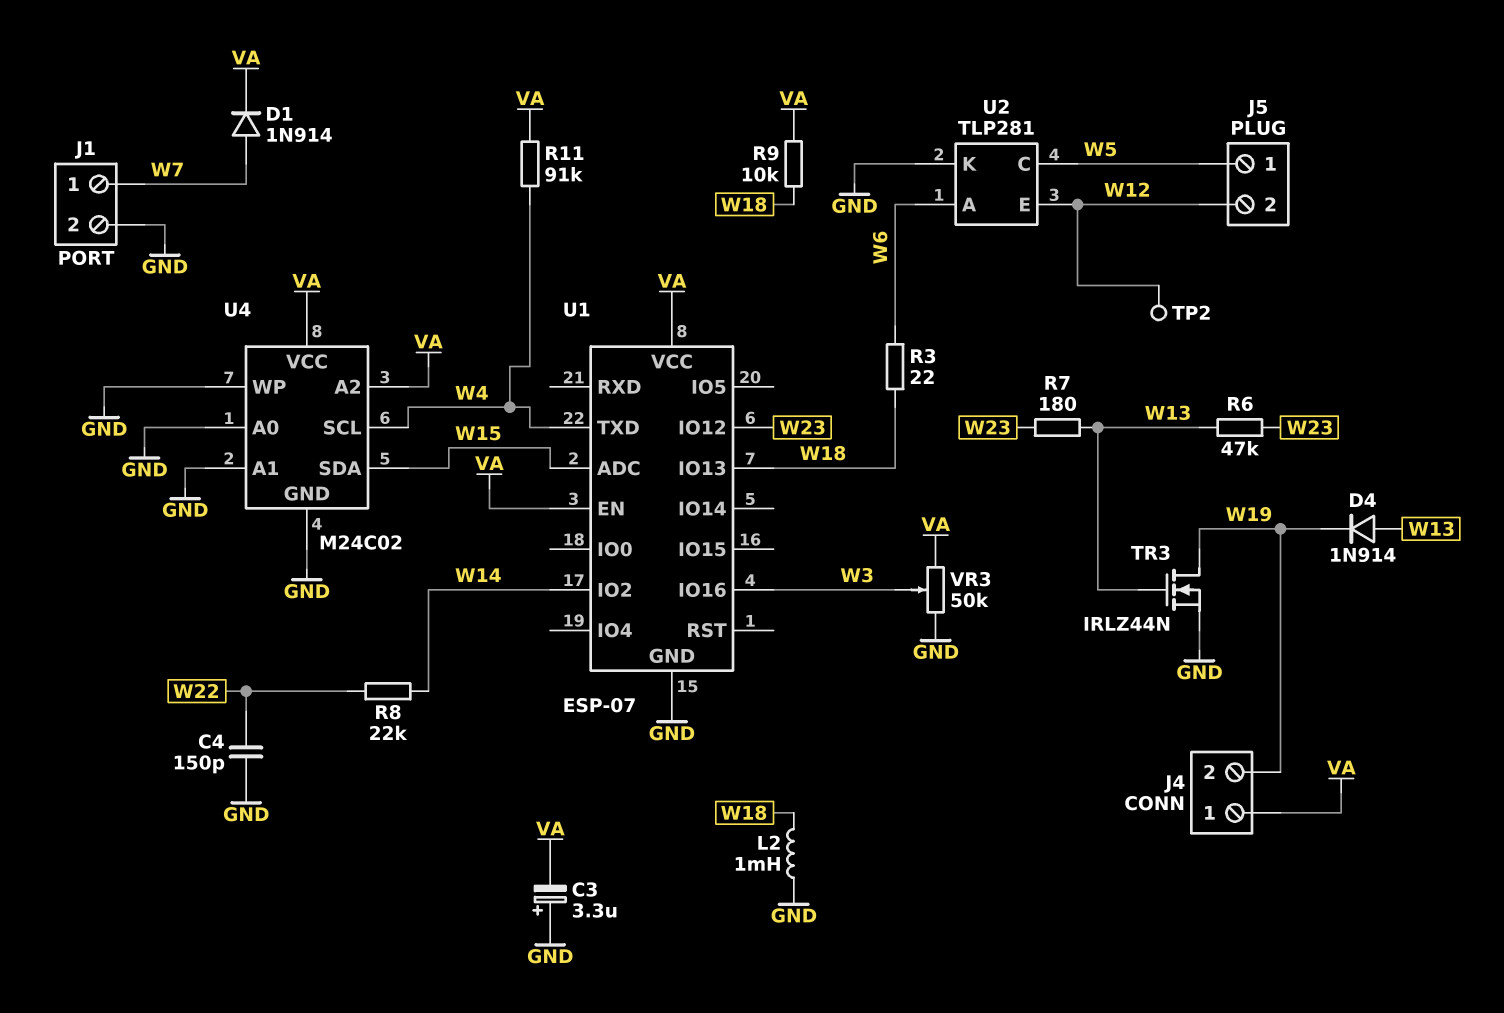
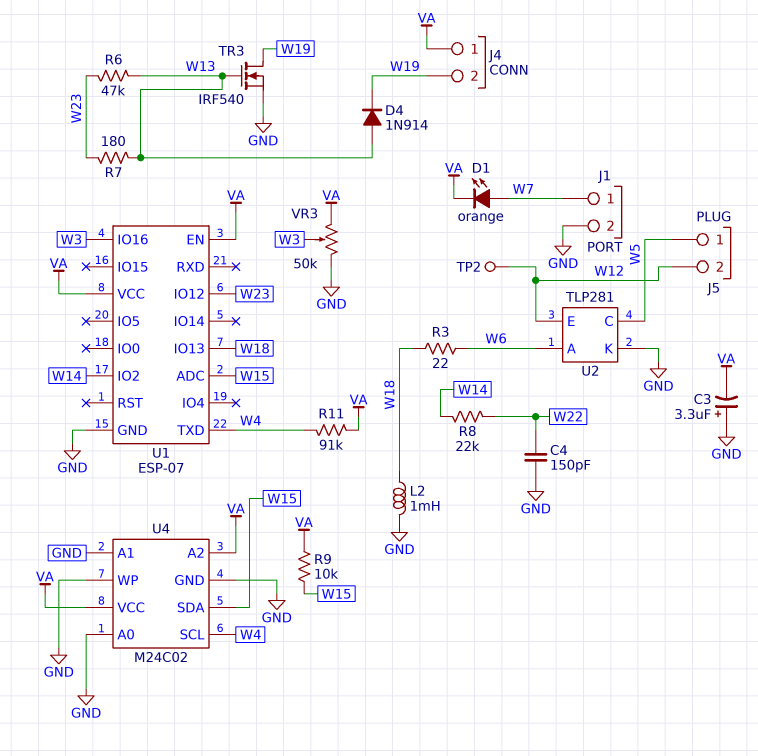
D1: diode 1N914 (A W7, K VA) -> LED orange (A W7, K VA)
R9: 10k (VA, W18) -> 10k (VA, W15)
TR3: NMOS IRLZ44N (G W13, D W19, S GND) -> NMOS IRF540 (G W13, D W19, S GND)

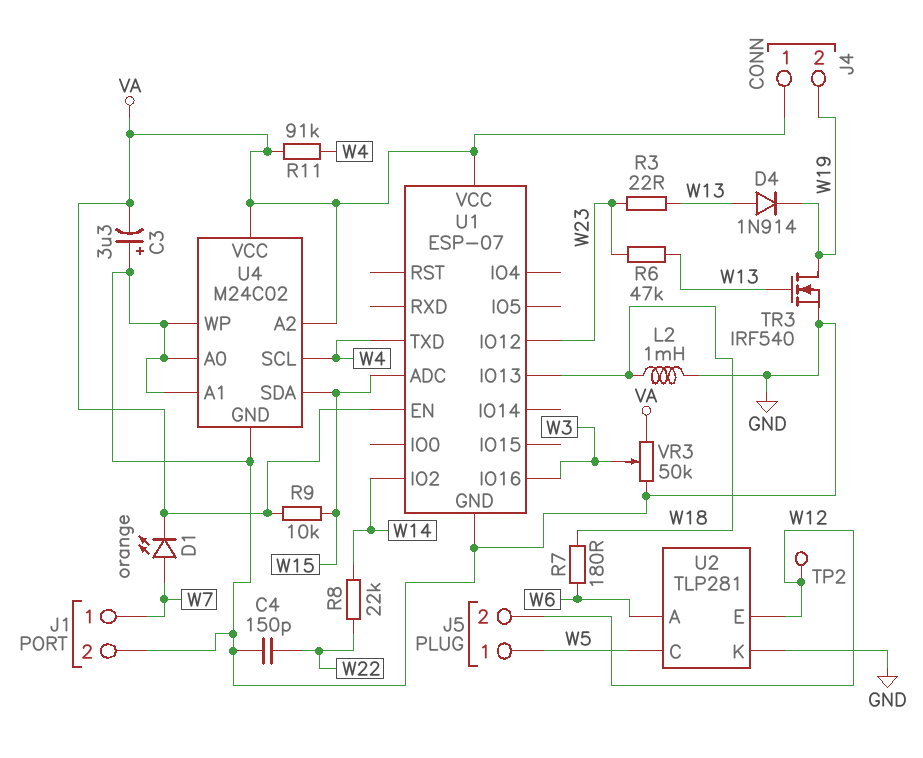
R3: 22 (W6, W18) -> 22 (W13, W23)
R7: 180 (W13, W23) -> 180 (W6, W18)

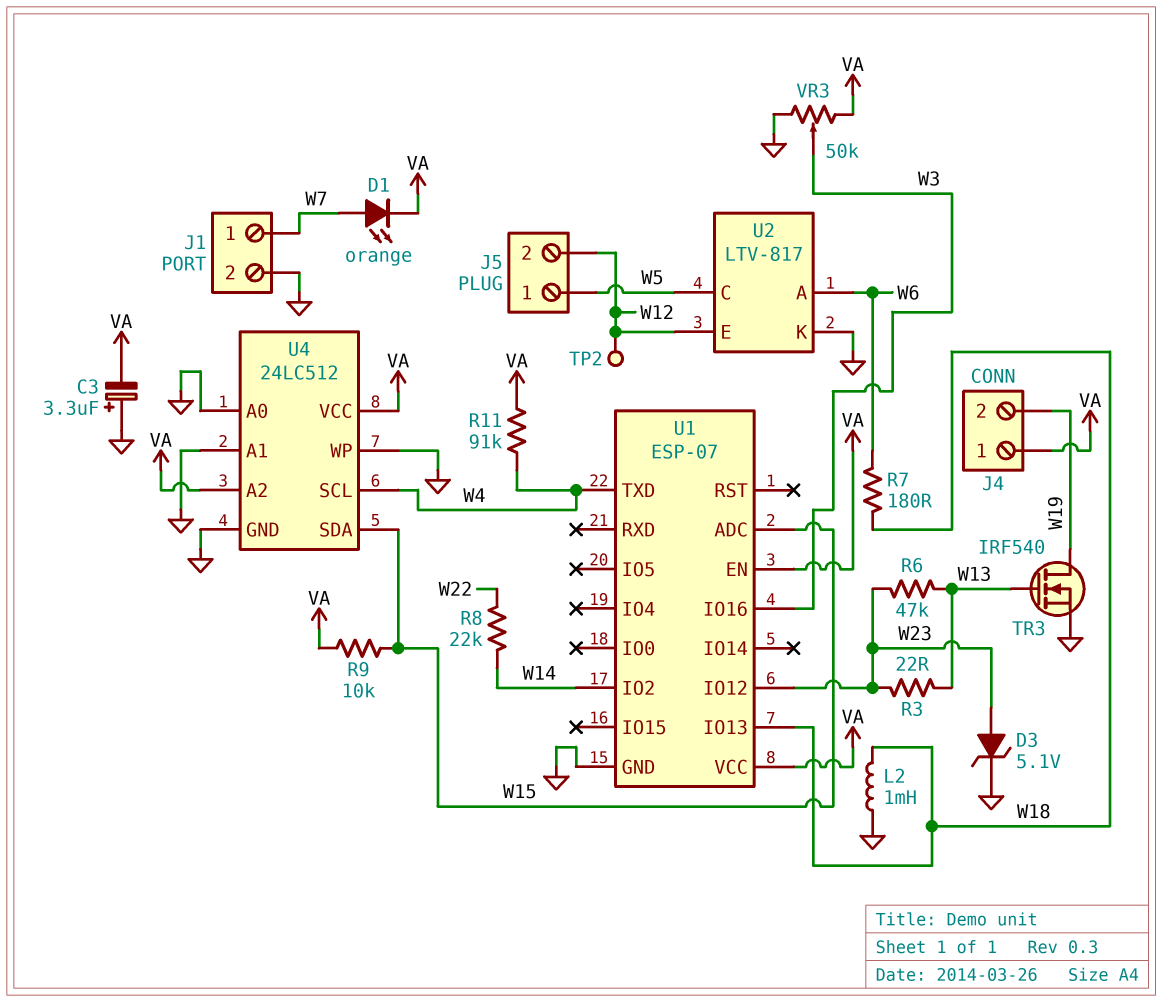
C4: 150pF (GND, W22) -> none
D3: none -> zener 5.1V (A W23, K GND)
D4: diode 1N914 (A W13, K W19) -> none
U2: TLP281 -> LTV-817
U4: M24C02 -> 24LC512

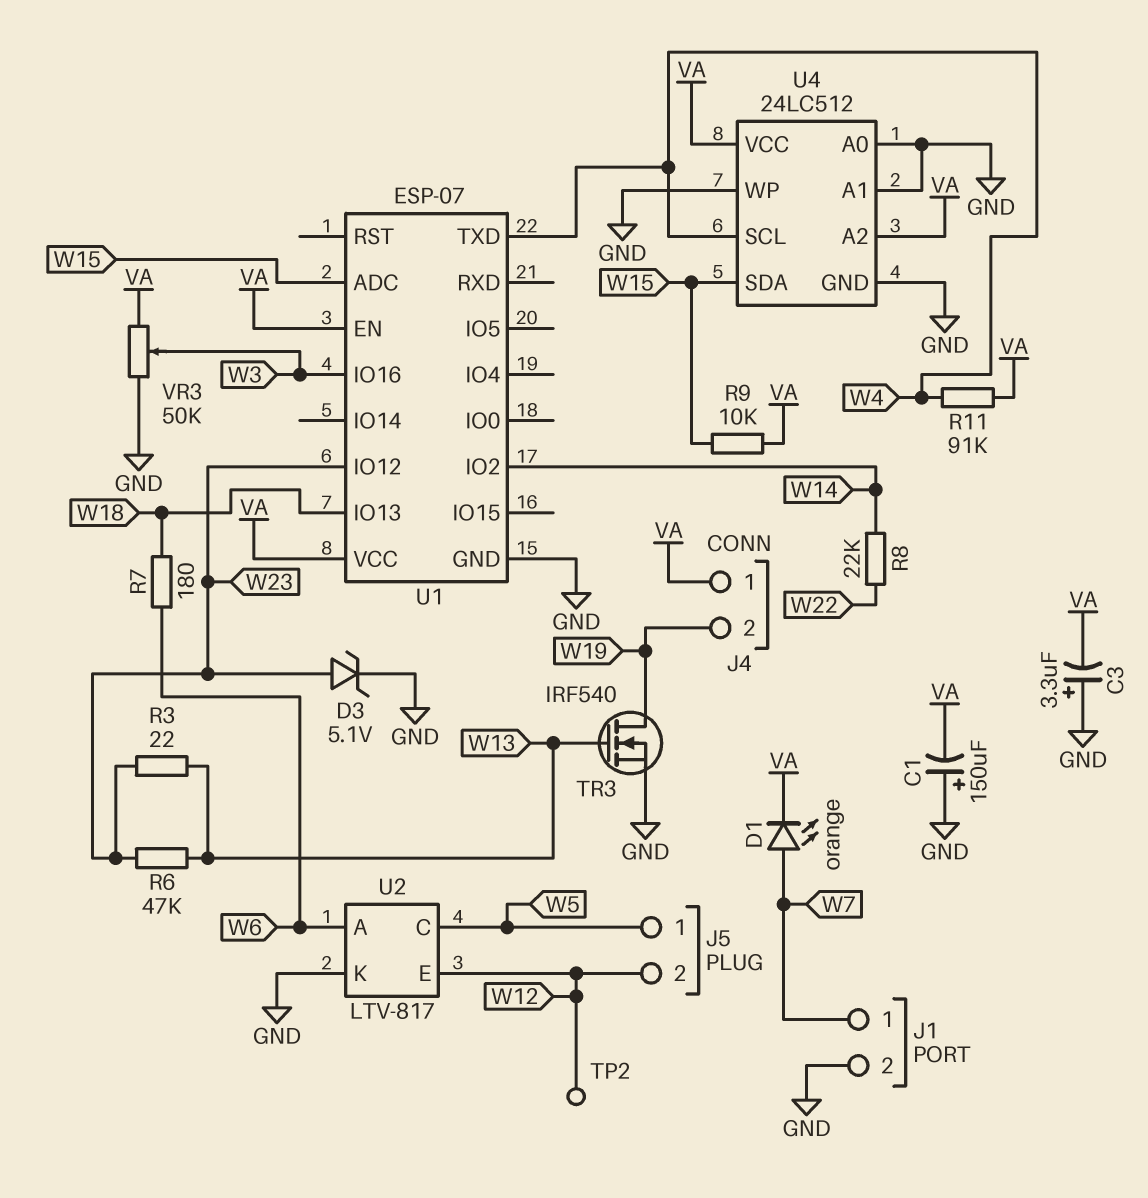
C1: none -> 150uF (plus GND, minus VA)
L2: 1mH (GND, W18) -> none

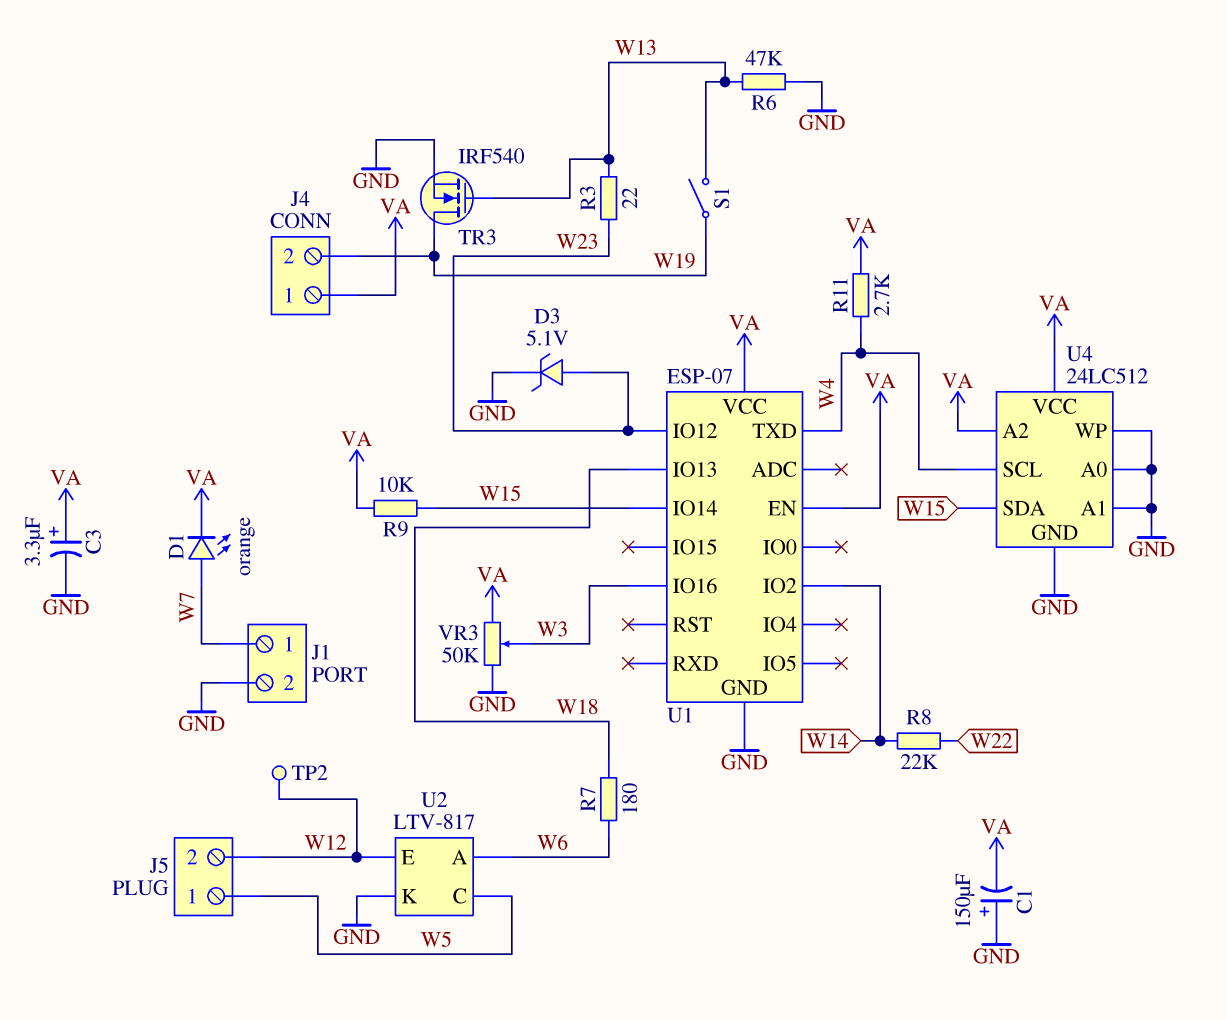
C3: 3.3uF (plus GND, minus VA) -> 3.3uF (plus VA, minus GND)
R6: 47k (W13, W23) -> 47k (GND, W13)
R11: 91k (VA, W4) -> 2.7k (VA, W4)
S1: none -> switch (W13, W19)
U1 pin ADC: W15 -> none
U1 pin IO14: none -> W15

